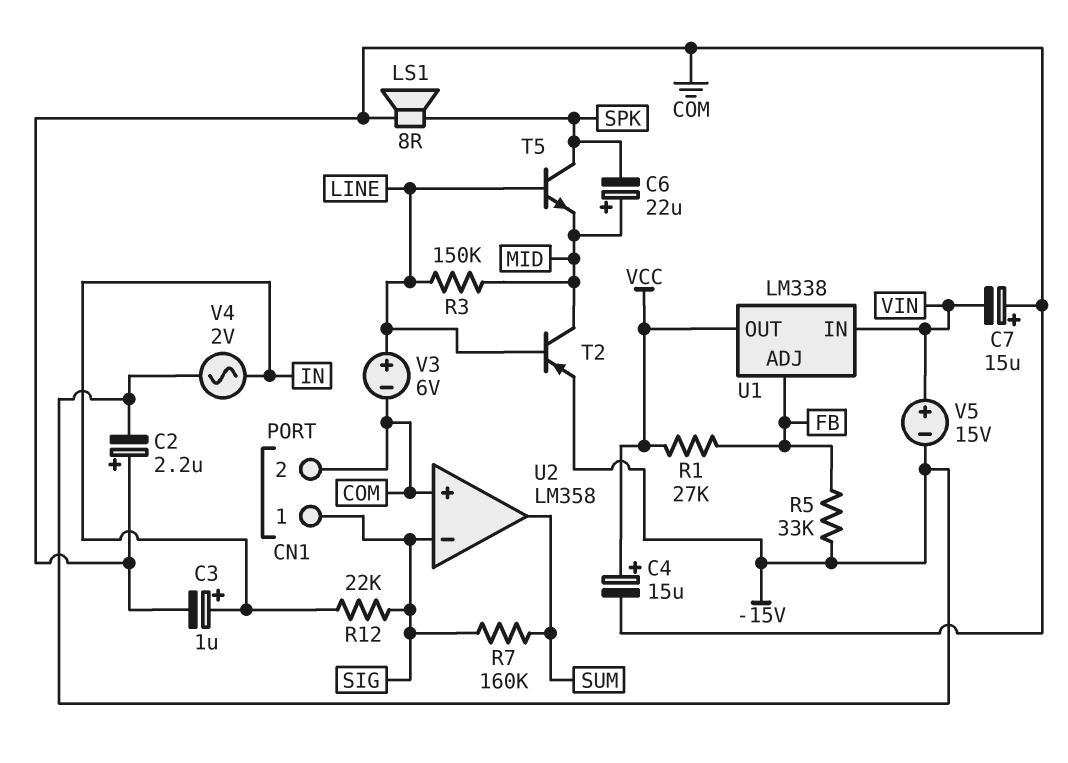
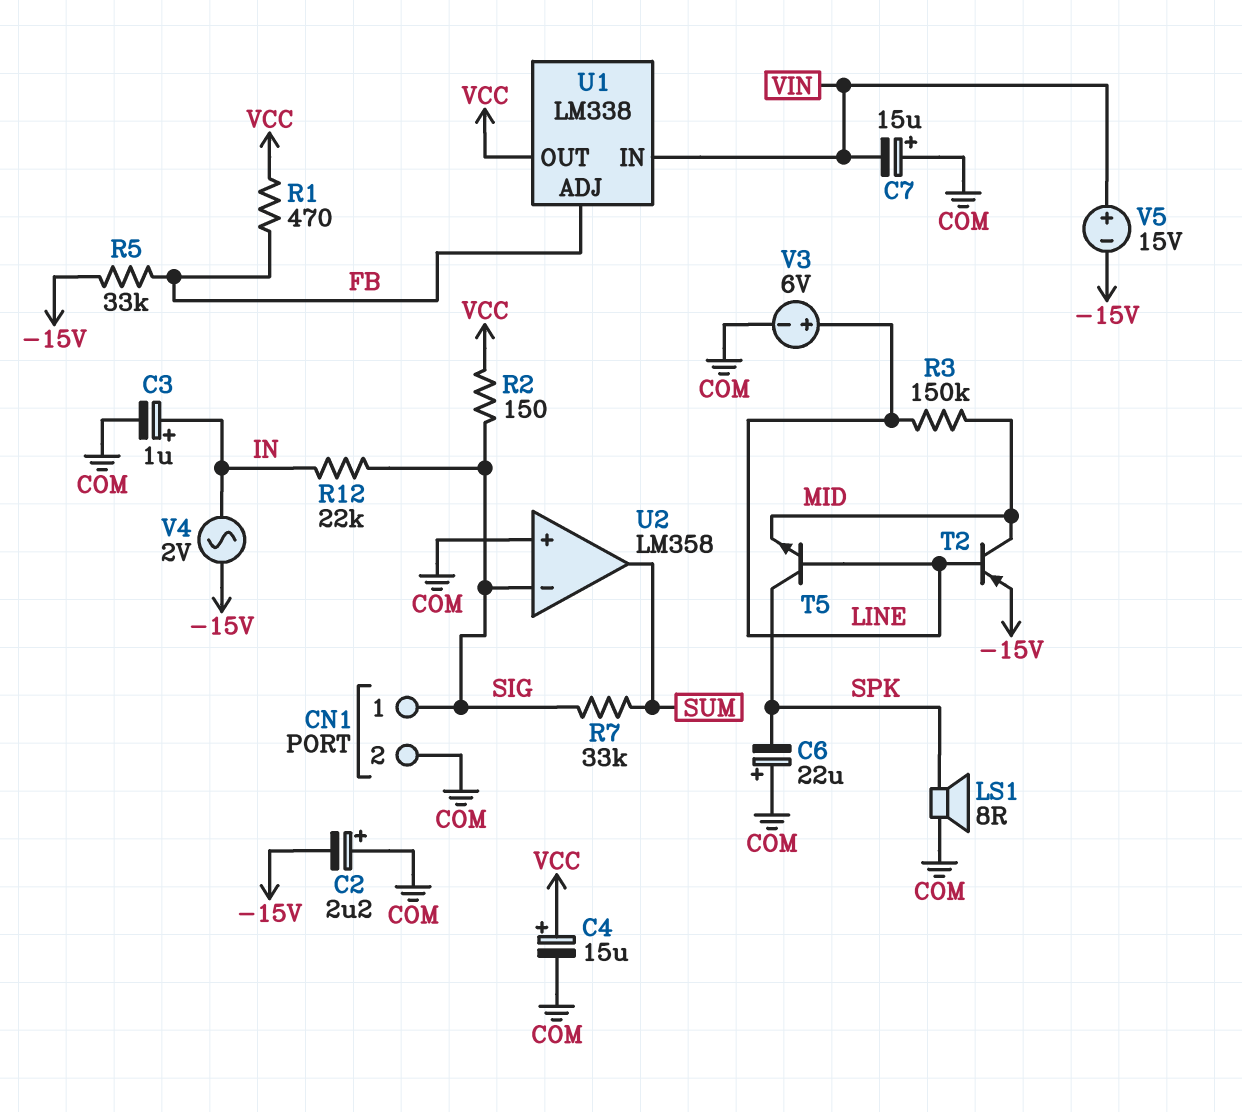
C6: 22uF (plus MID, minus SPK) -> 22uF (plus COM, minus SPK)
R1: 27k (FB, VCC) -> 470 (FB, VCC)
R2: none -> 150 (SIG, VCC)
R7: 160k (SIG, SUM) -> 33k (SIG, SUM)

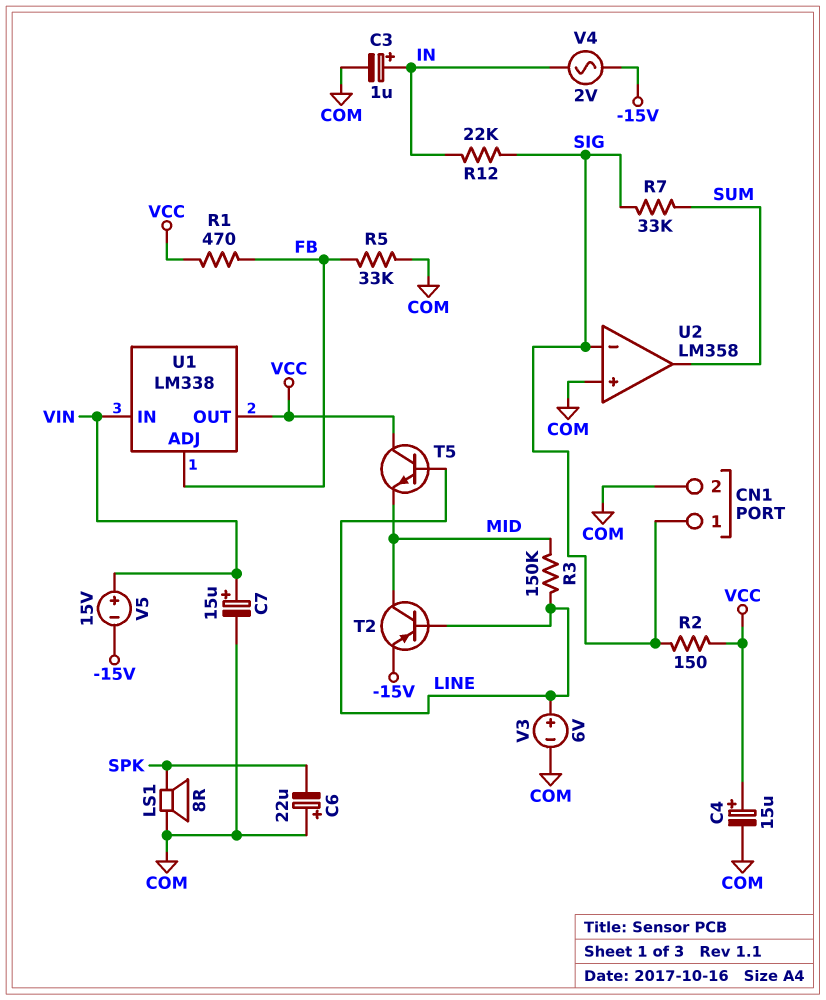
C2: 2.2uF (plus COM, minus -15V) -> none
C7: 15uF (plus COM, minus VIN) -> 15uF (plus VIN, minus COM)
R5: 33k (-15V, FB) -> 33k (COM, FB)
T5: NPN (B LINE, C SPK, E MID) -> NPN (B LINE, C VCC, E MID)

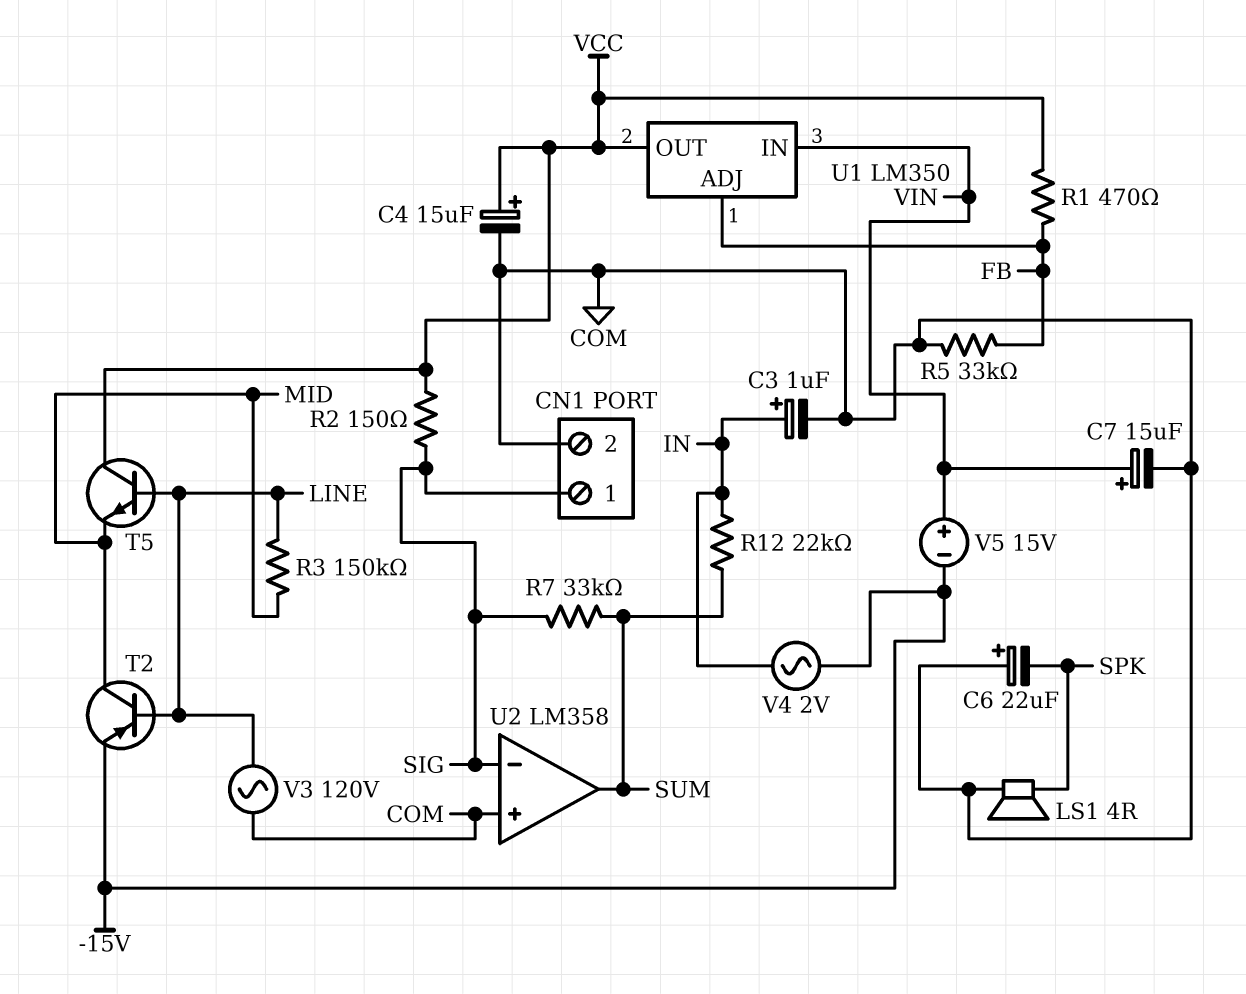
LS1: speaker 8R (COM, SPK) -> speaker 4R (COM, SPK)
R12: 22k (IN, SIG) -> 22k (IN, SUM)
U1: LM338 -> LM350
V3: 6V (plus LINE, minus COM) -> AC 120V (COM, LINE)

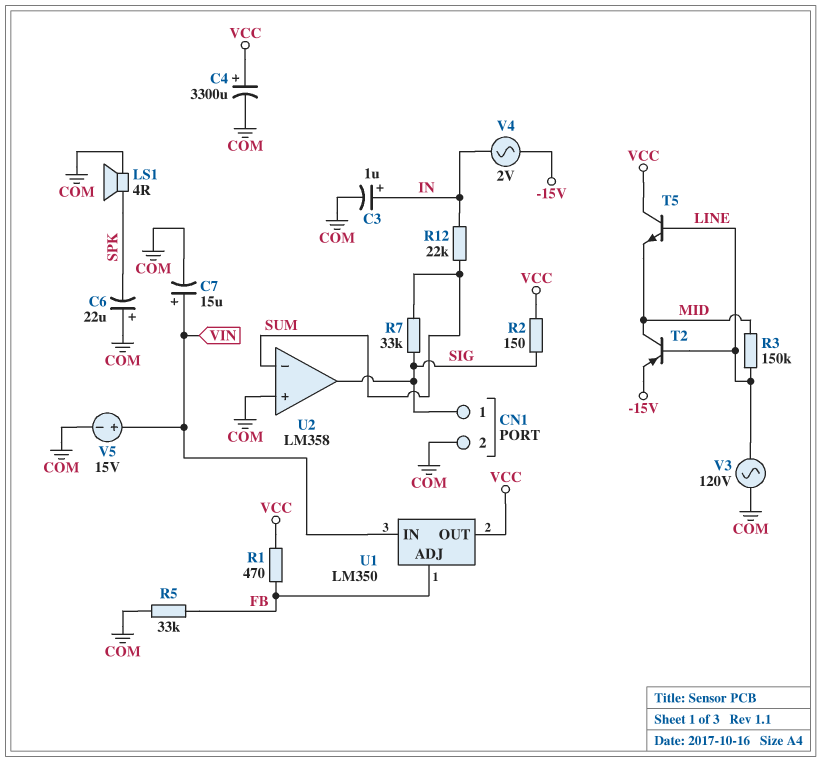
C4: 15uF (plus VCC, minus COM) -> 3300uF (plus VCC, minus COM)
U2 pin in-: SIG -> SUM
U2 pin out: SUM -> SIG
V5: 15V (plus VIN, minus -15V) -> 15V (plus VIN, minus COM)

